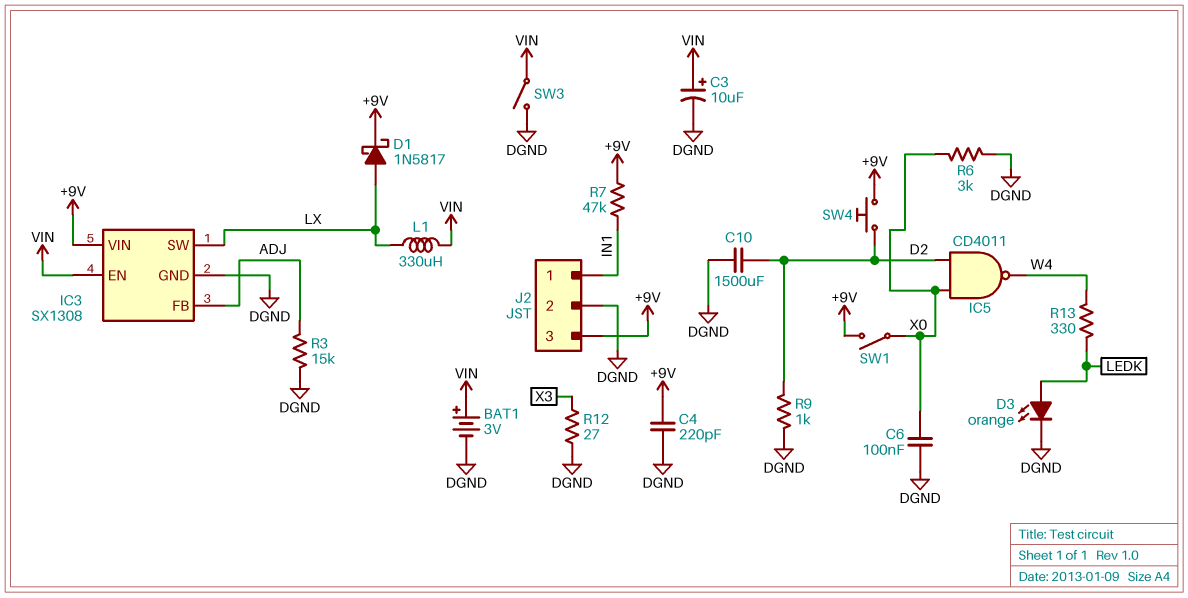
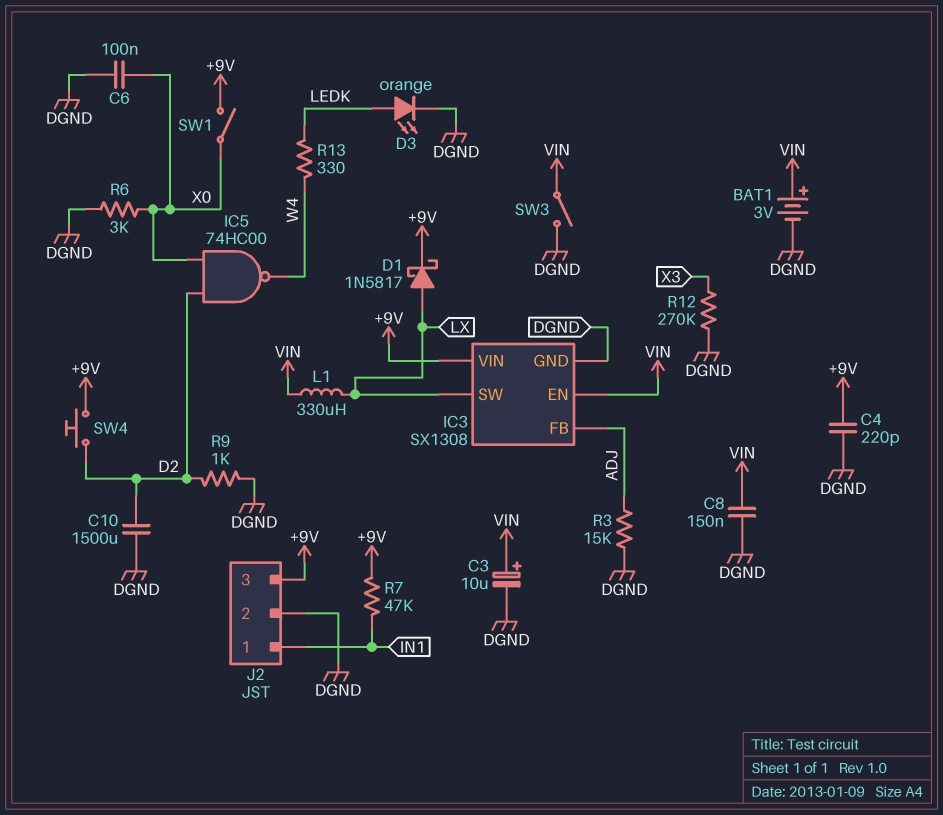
C8: none -> 150nF (DGND, VIN)
IC5: NAND CD4011 (in D2, in X0, out W4) -> NAND 74HC00 (in D2, in X0, out W4)
R12: 27 (DGND, X3) -> 270k (DGND, X3)

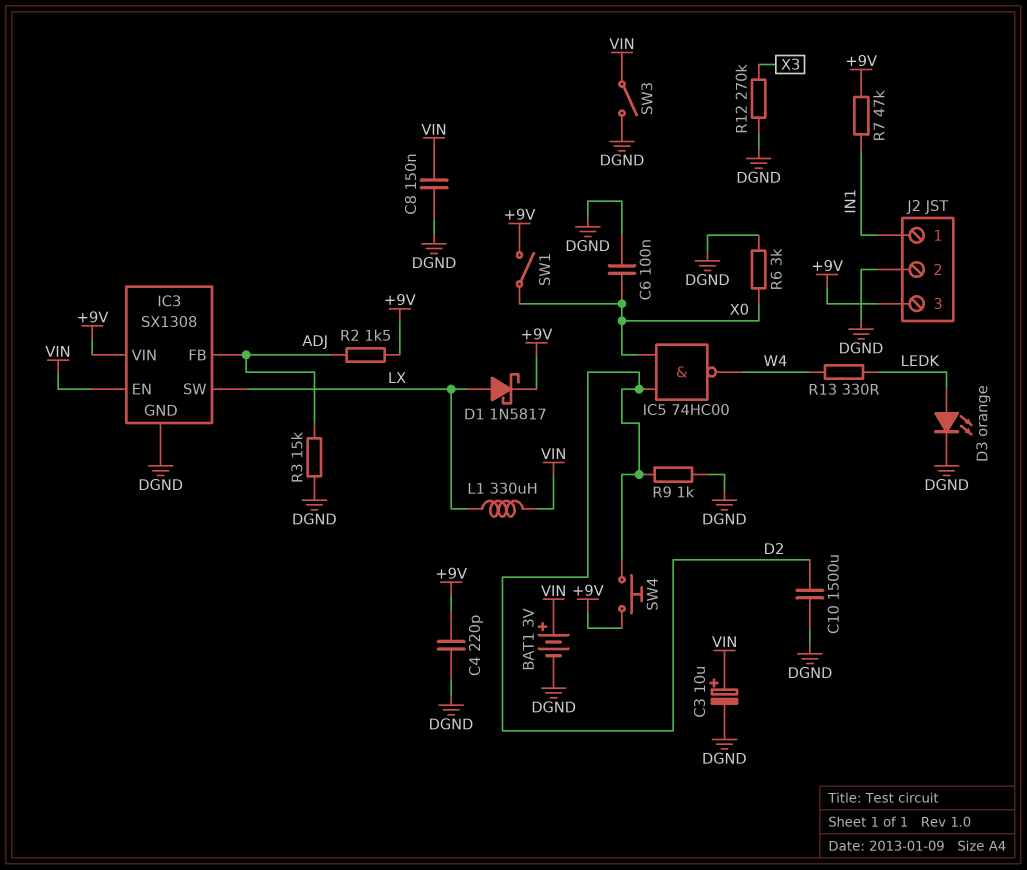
R2: none -> 1.5k (+9V, ADJ)

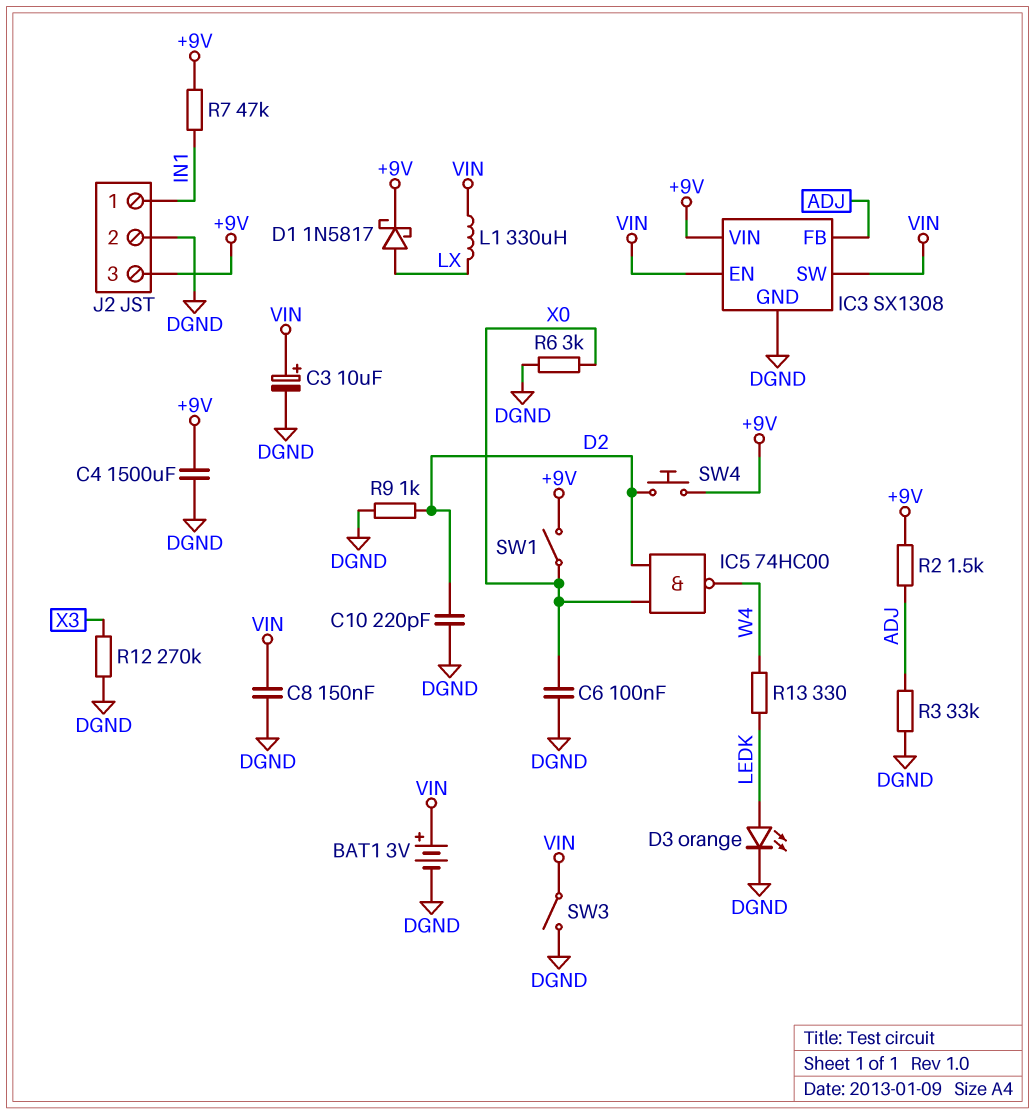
C4: 220pF (+9V, DGND) -> 1500uF (+9V, DGND)
C10: 1500uF (D2, DGND) -> 220pF (D2, DGND)
IC3 pin SW: LX -> VIN
R3: 15k (ADJ, DGND) -> 33k (ADJ, DGND)

